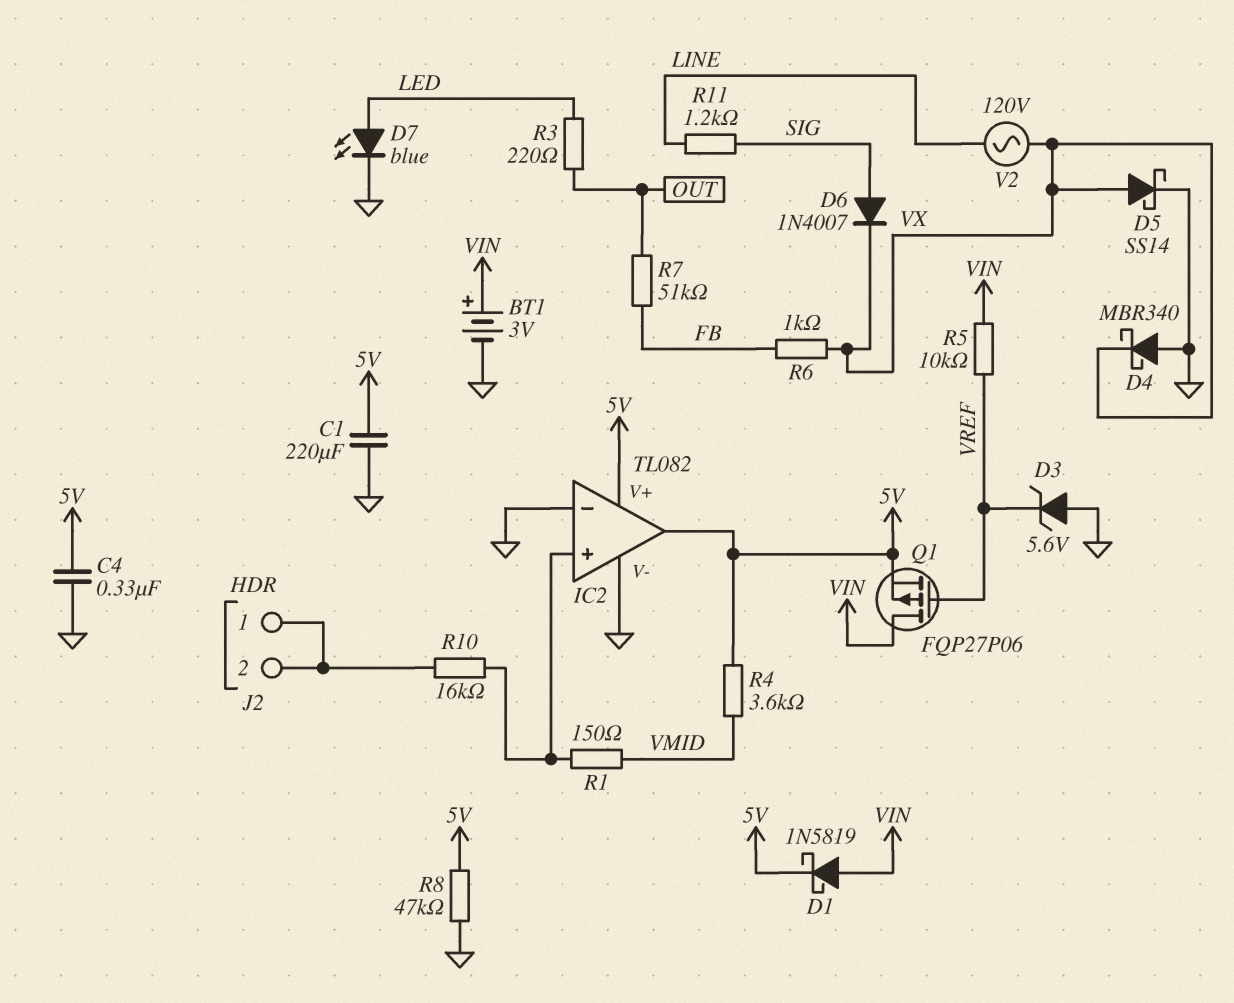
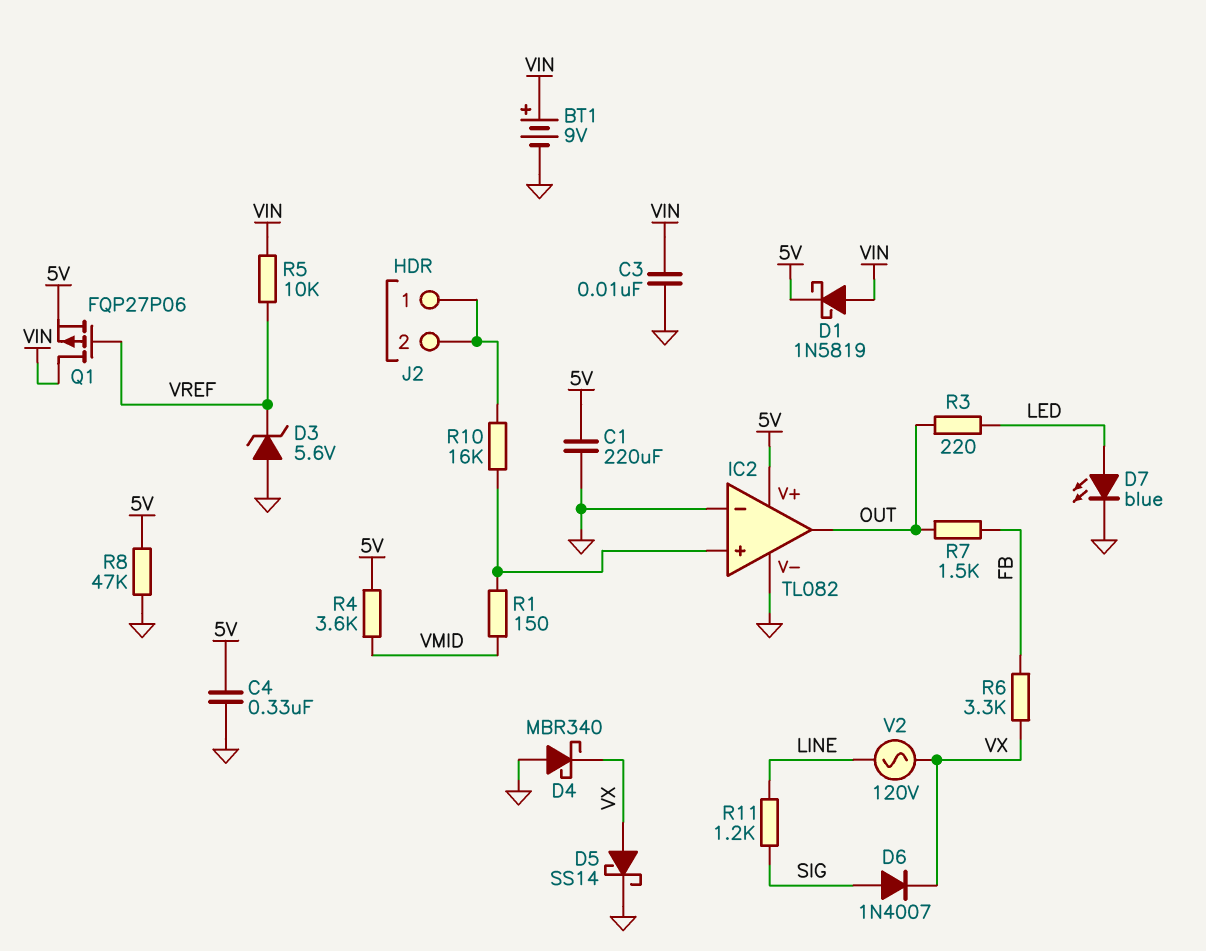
BT1: 3V (plus VIN, minus GND) -> 9V (plus VIN, minus GND)
C3: none -> 10nF (GND, VIN)
IC2 pin out: 5V -> OUT
R6: 1k (FB, VX) -> 3.3k (FB, VX)
R7: 51k (FB, OUT) -> 1.5k (FB, OUT)

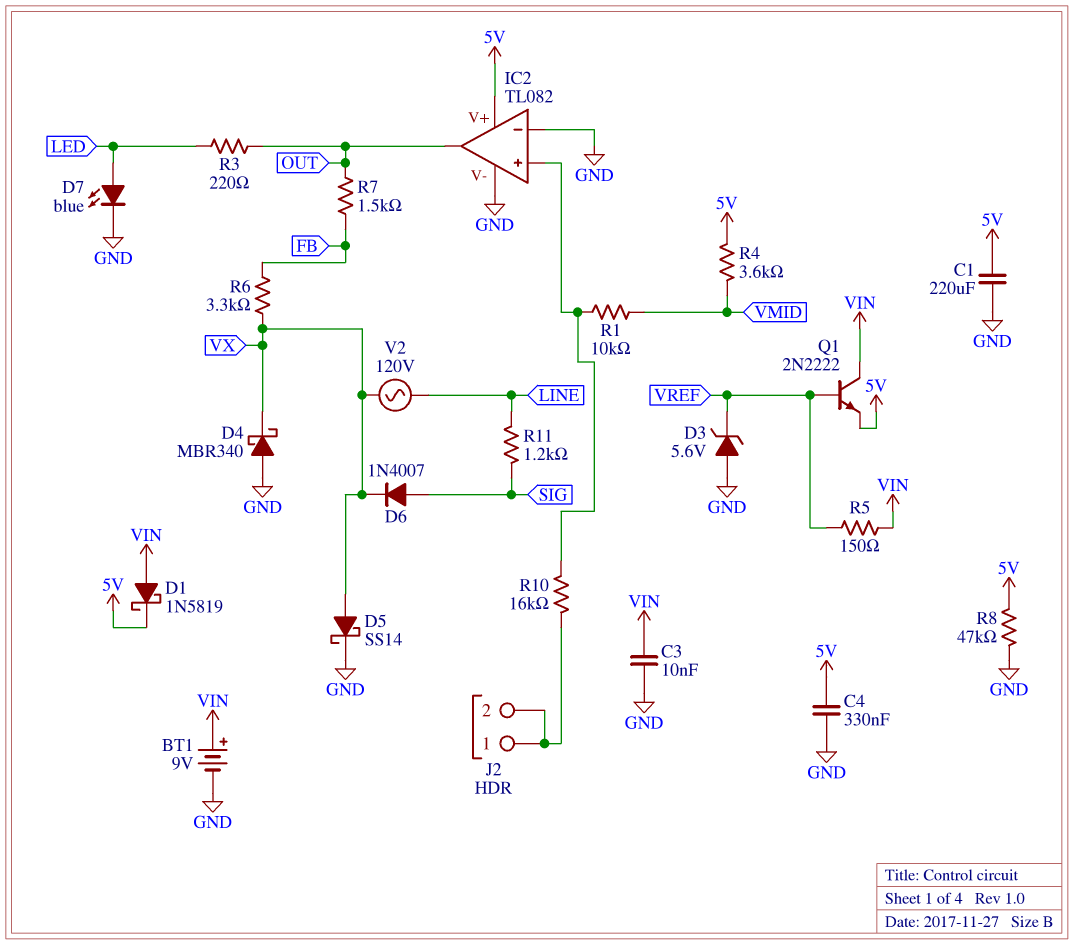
Q1: PMOS FQP27P06 (G VREF, D VIN, S 5V) -> NPN 2N2222 (B VREF, C VIN, E 5V)
R1: 150 (IC2/in+, VMID) -> 10k (IC2/in+, VMID)
R5: 10k (VIN, VREF) -> 150 (VIN, VREF)

